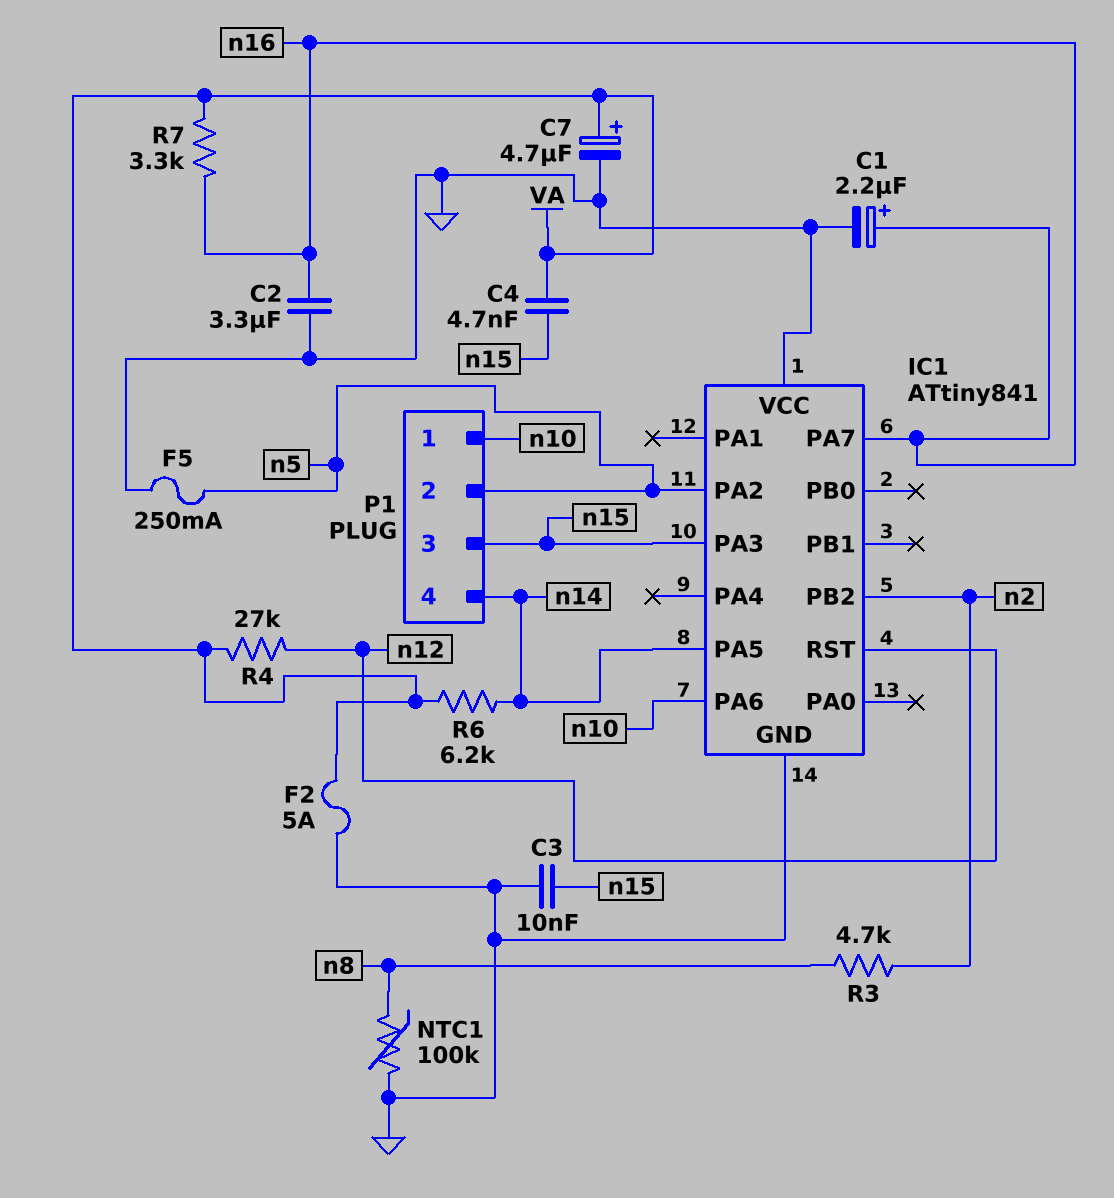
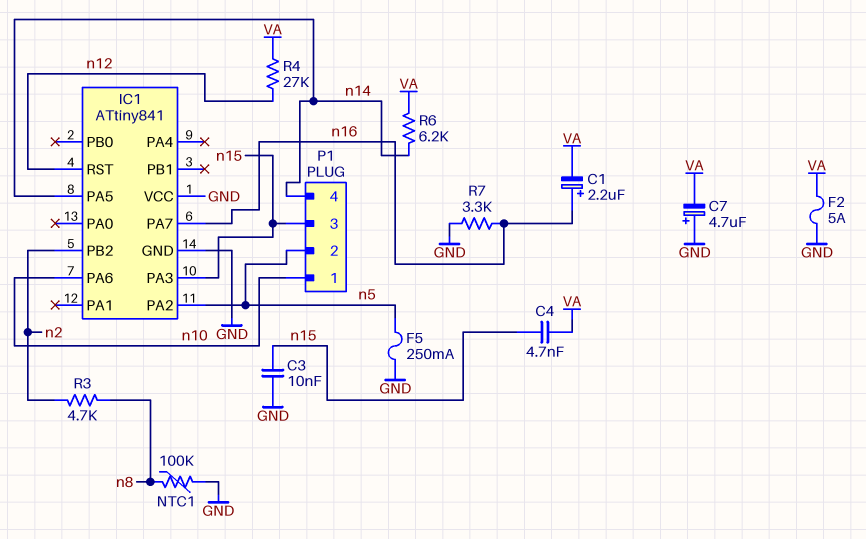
C1: 2.2uF (plus n16, minus GND) -> 2.2uF (plus n16, minus VA)
C2: 3.3uF (GND, n16) -> none
C7: 4.7uF (plus VA, minus GND) -> 4.7uF (plus GND, minus VA)
R7: 3.3k (VA, n16) -> 3.3k (GND, n16)

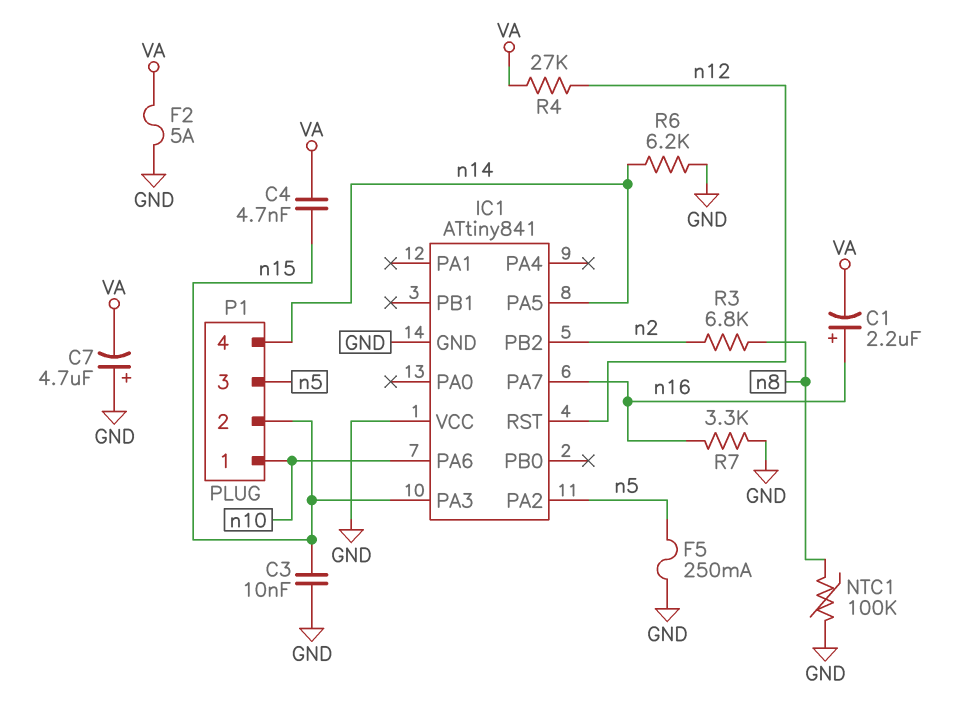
P1 pin 2: n5 -> n15
P1 pin 3: n15 -> n5
R3: 4.7k (n2, n8) -> 6.8k (n2, n8)
R6: 6.2k (VA, n14) -> 6.2k (GND, n14)

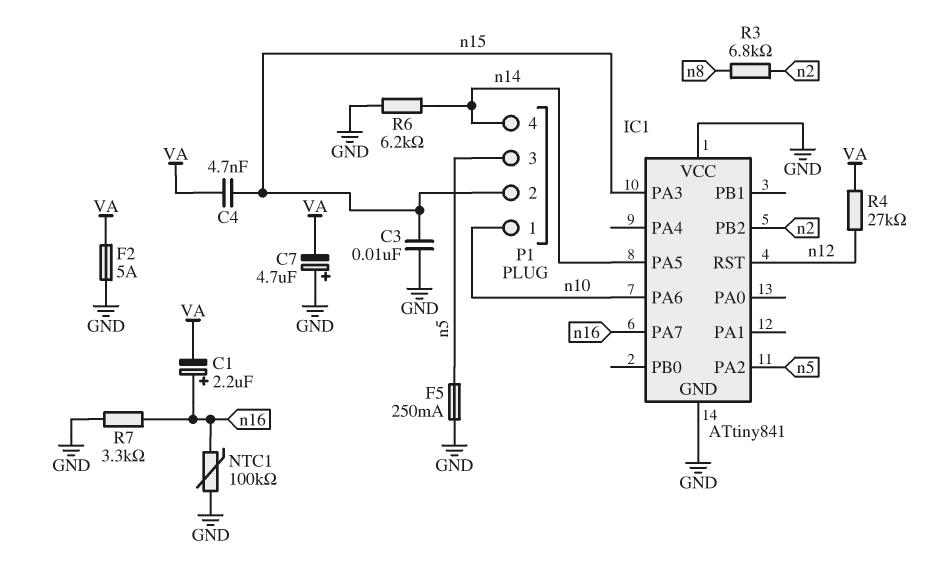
NTC1: 100k (GND, n8) -> 100k (GND, n16)

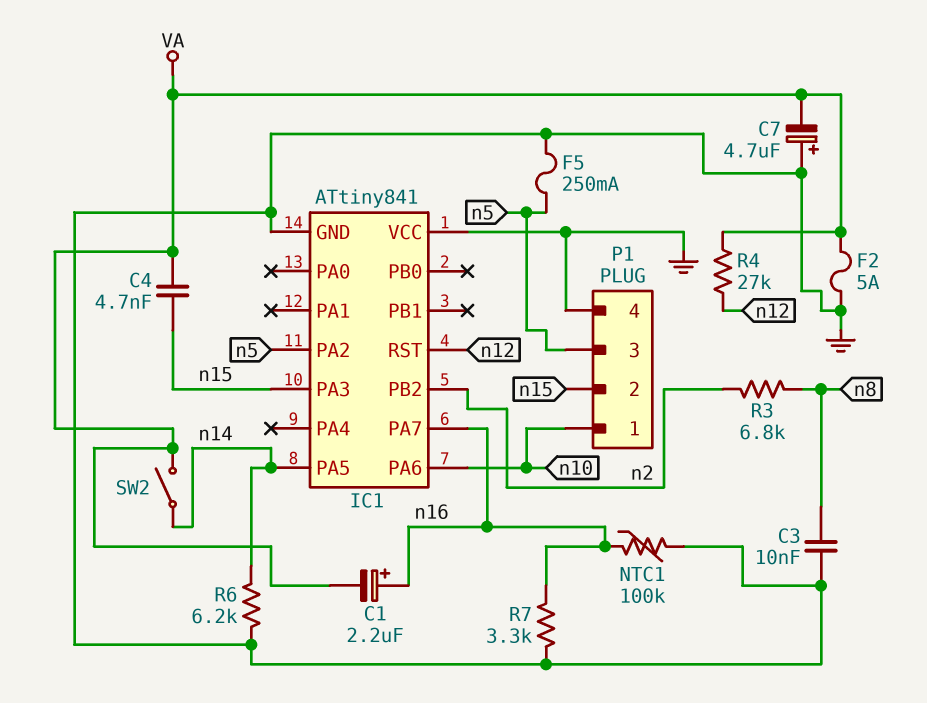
C3: 10nF (GND, n15) -> 10nF (GND, n8)
P1 pin 4: n14 -> GND
SW2: none -> switch (VA, n14)

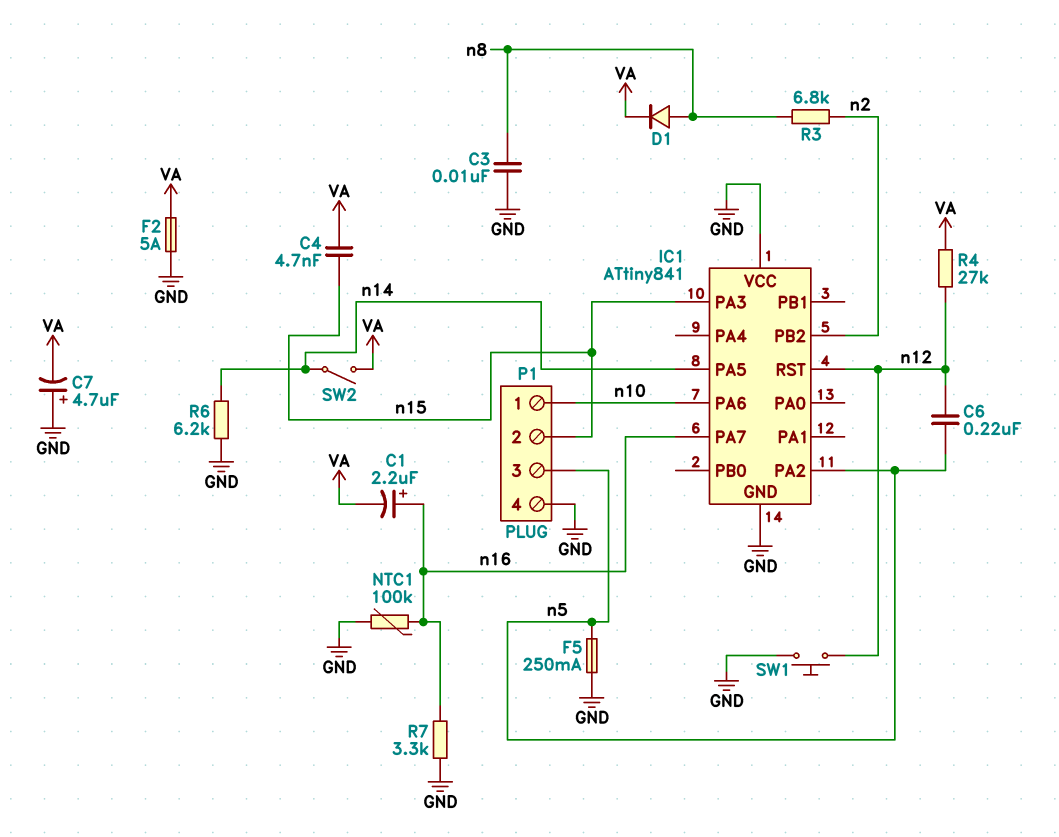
C6: none -> 220nF (n5, n12)
D1: none -> diode (A n8, K VA)
SW1: none -> button (GND, n12)

